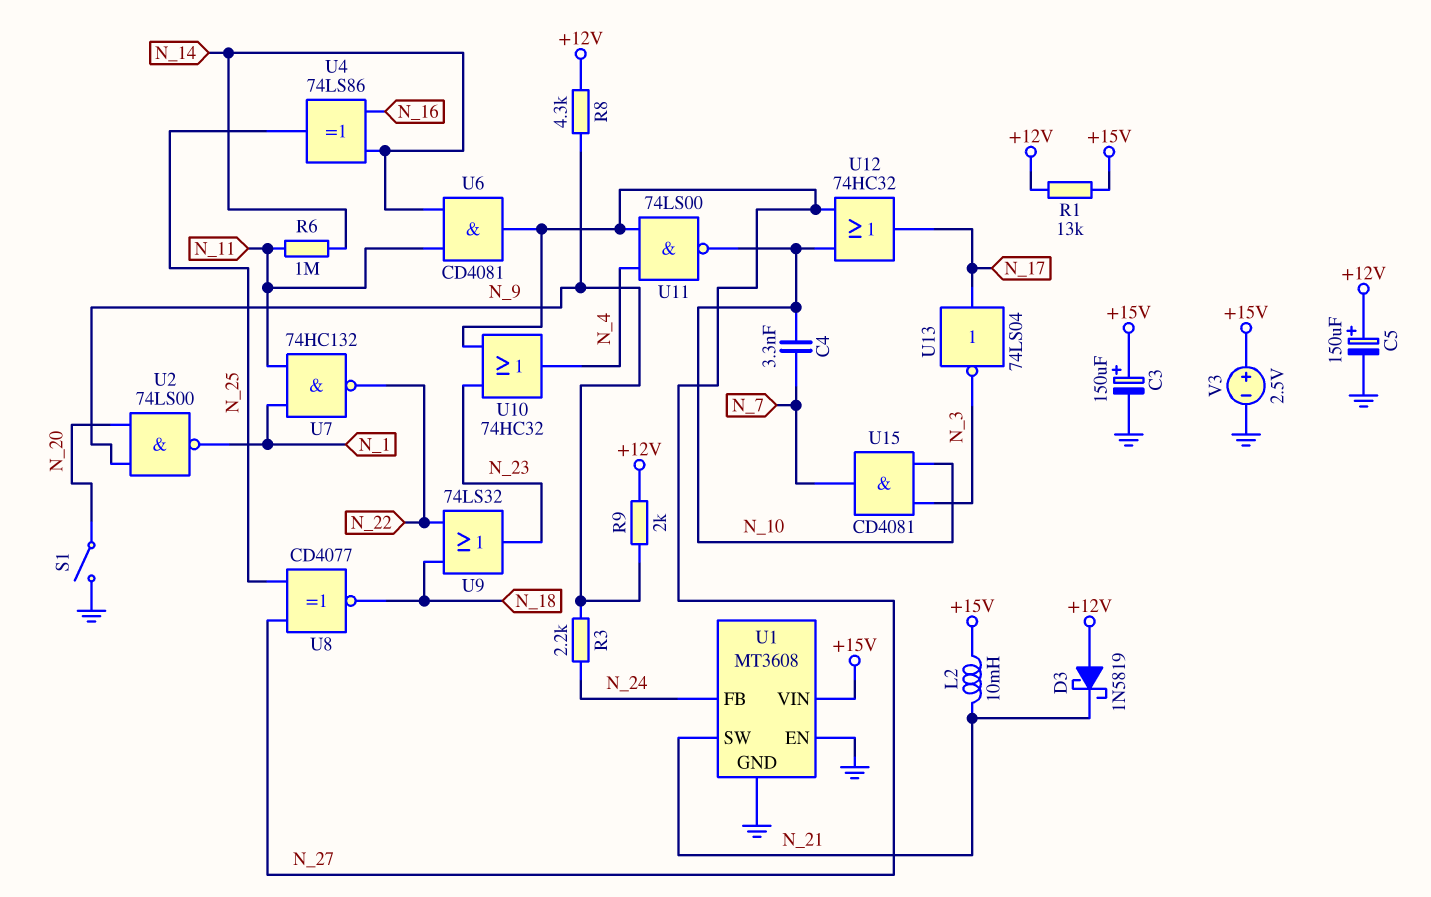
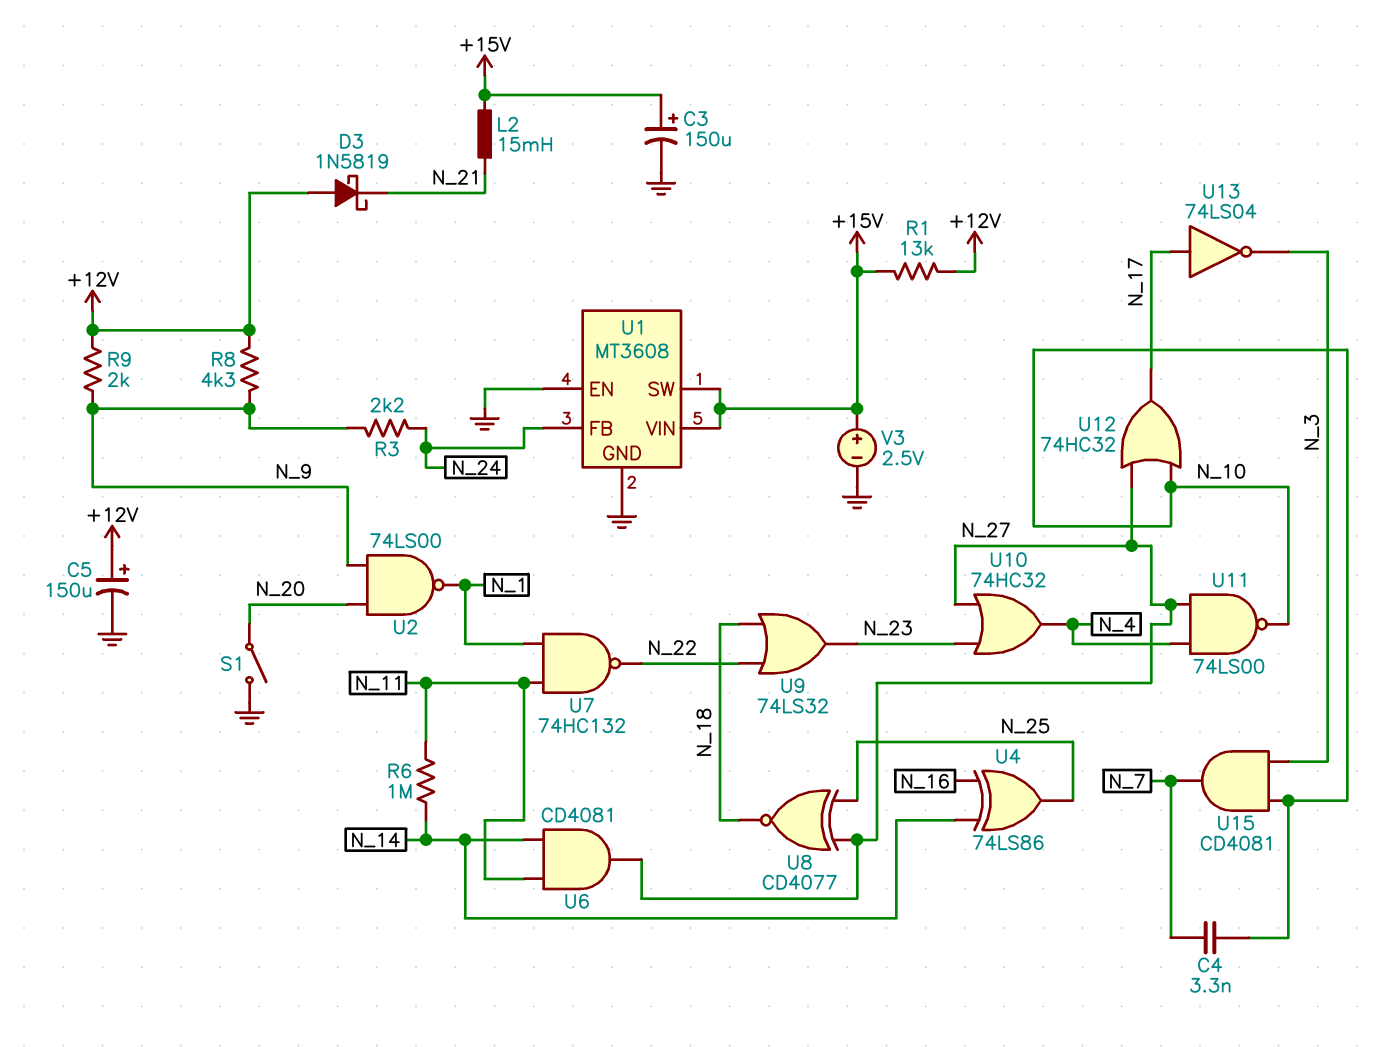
L2: 10mH (+15V, N_21) -> 15mH (+15V, N_21)
U1 pin SW: N_21 -> +15V

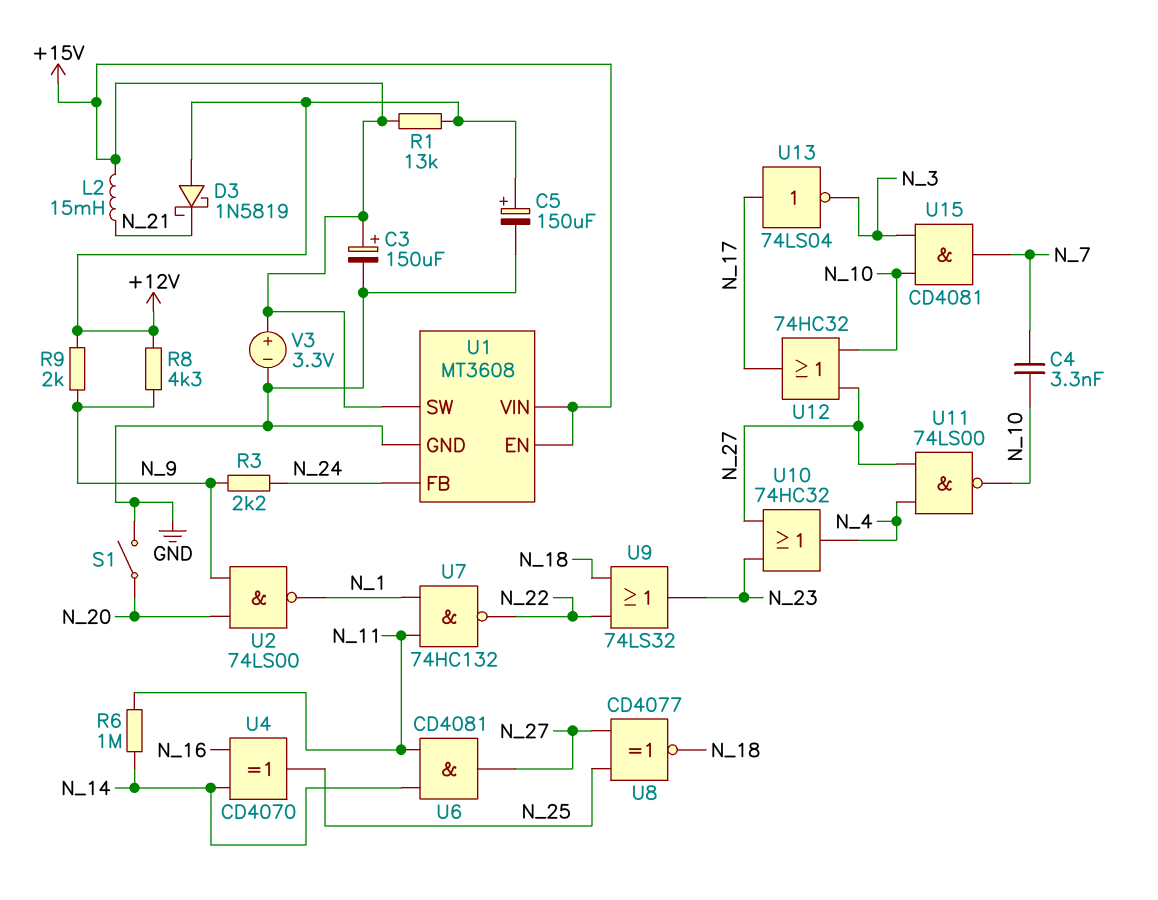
U1 pin EN: GND -> +15V
U4: XOR 74LS86 (in N_14, in N_16, out N_25) -> XOR CD4070 (in N_14, in N_16, out N_25)
V3: 2.5V (plus +15V, minus GND) -> 3.3V (plus +15V, minus GND)

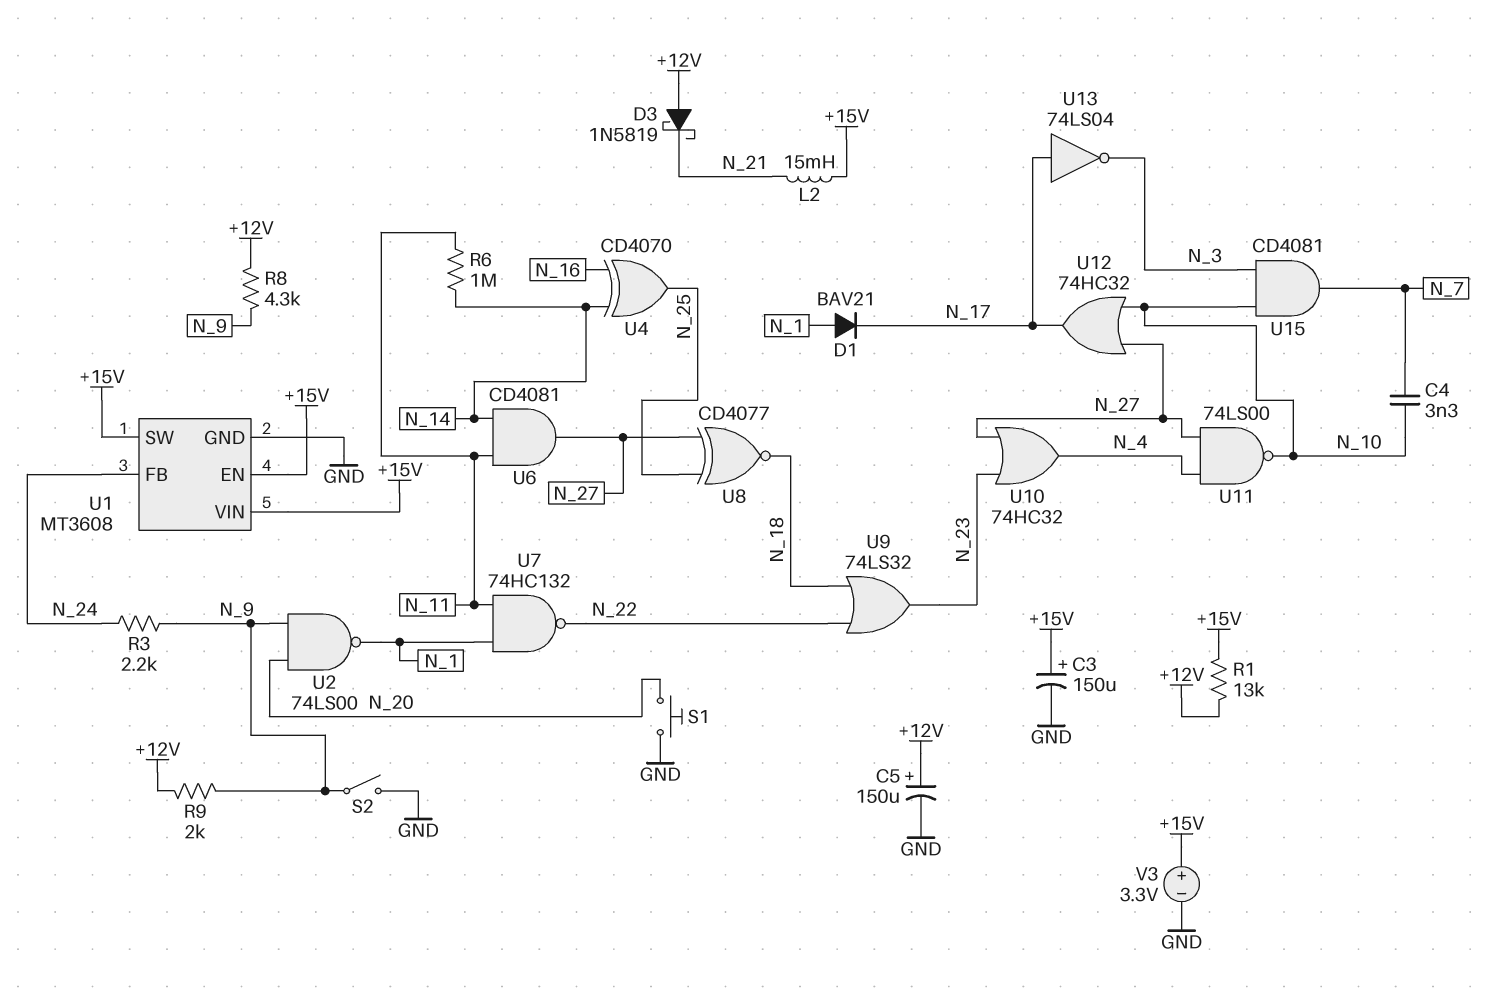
D1: none -> diode BAV21 (A N_1, K N_17)
S1: switch (GND, N_20) -> button (GND, N_20)
S2: none -> switch (GND, N_9)

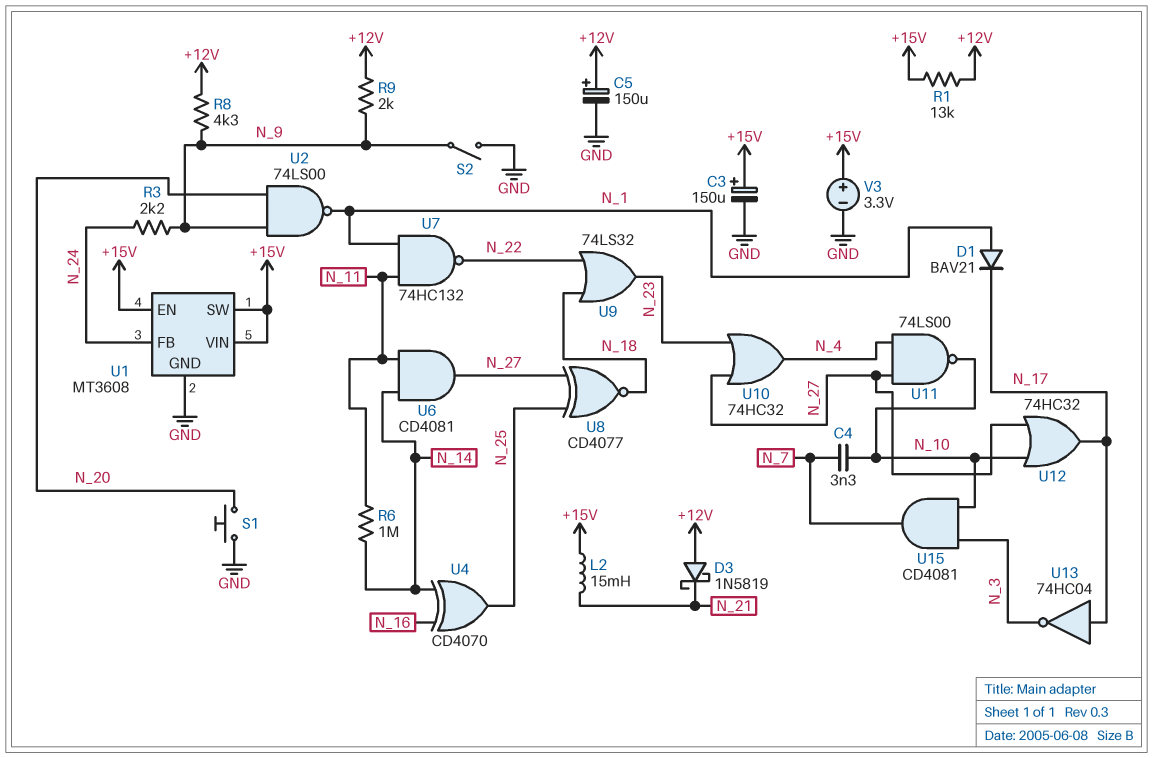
U13: NOT 74LS04 (in N_17, out N_3) -> NOT 74HC04 (in N_17, out N_3)

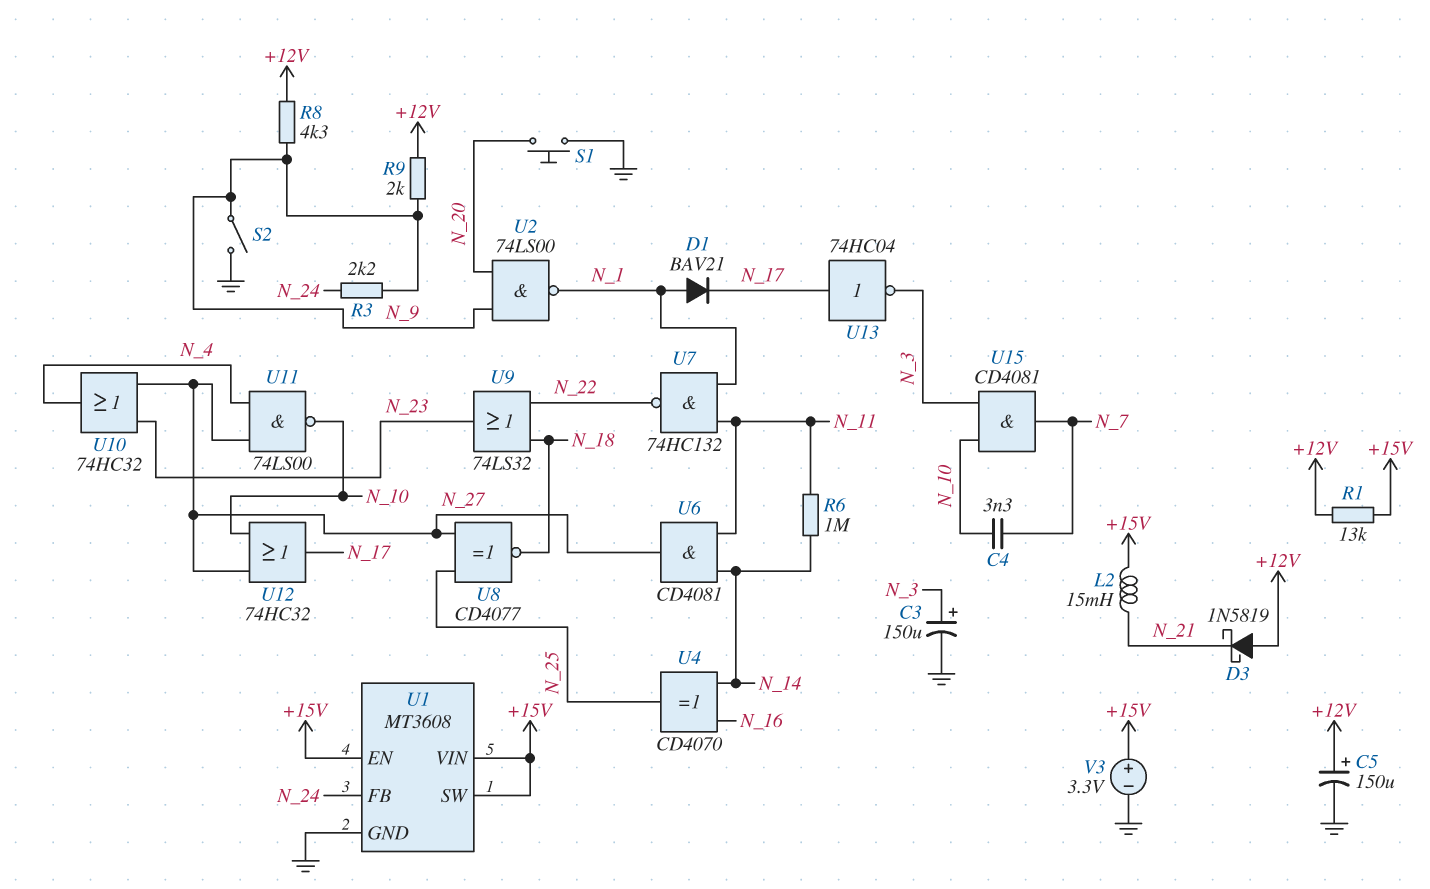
C3: 150uF (plus +15V, minus GND) -> 150uF (plus N_3, minus GND)

